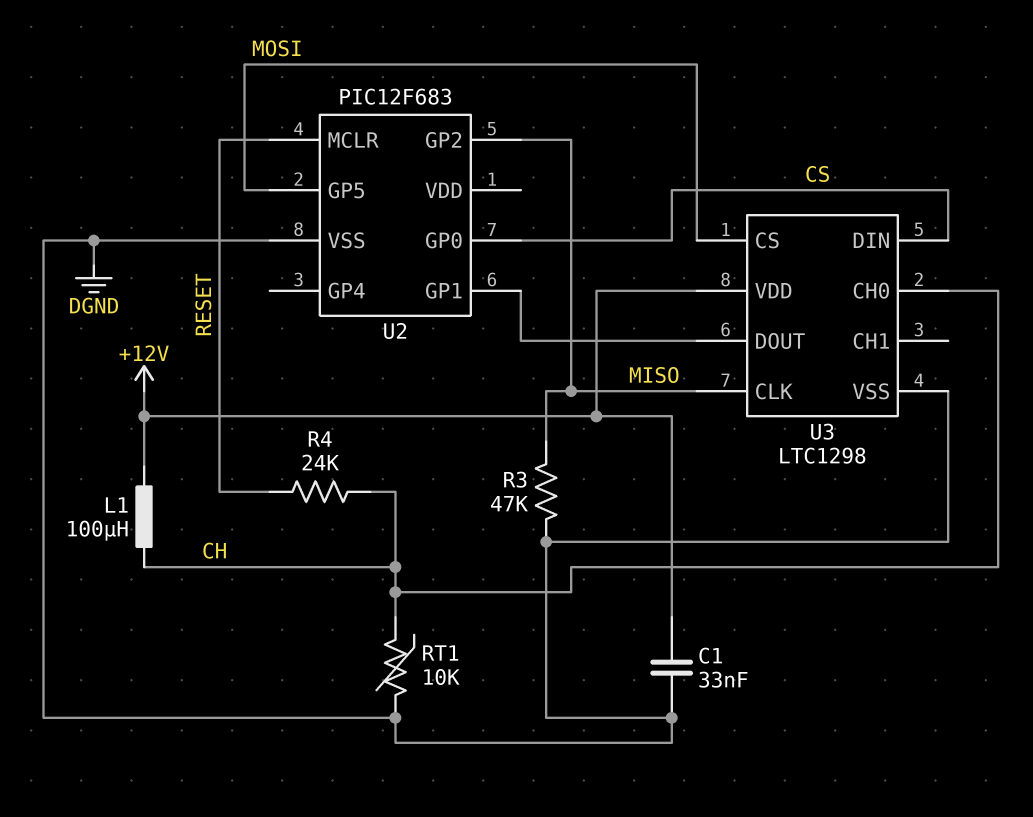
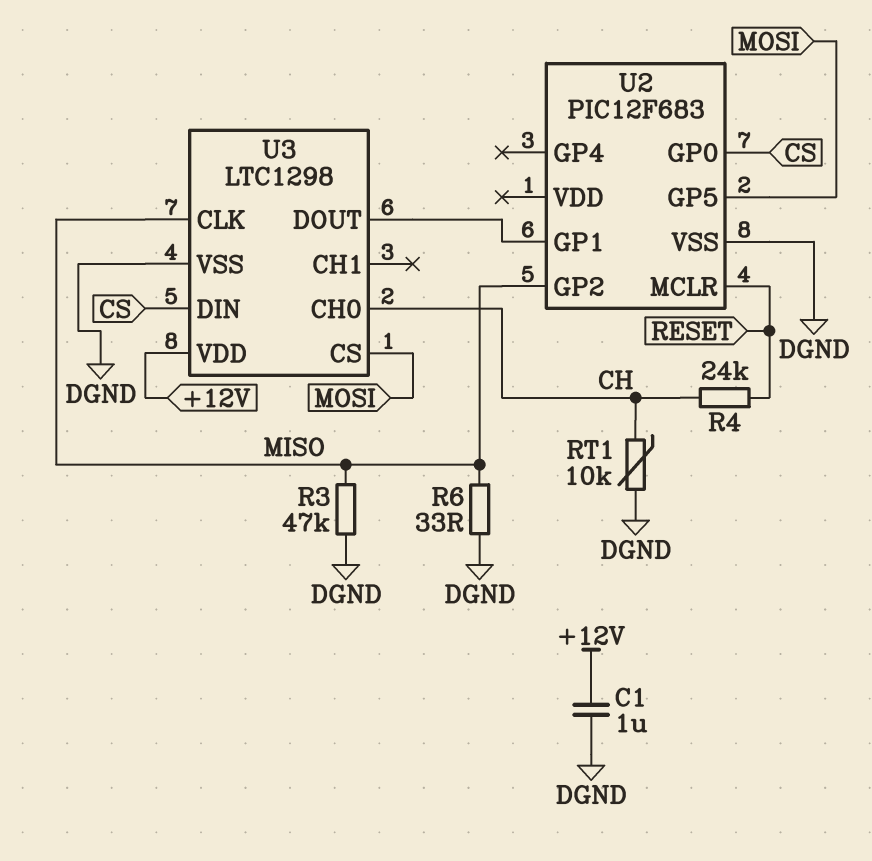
C1: 33nF (+12V, DGND) -> 1uF (+12V, DGND)
L1: 100uH (+12V, CH) -> none
R6: none -> 33 (DGND, MISO)

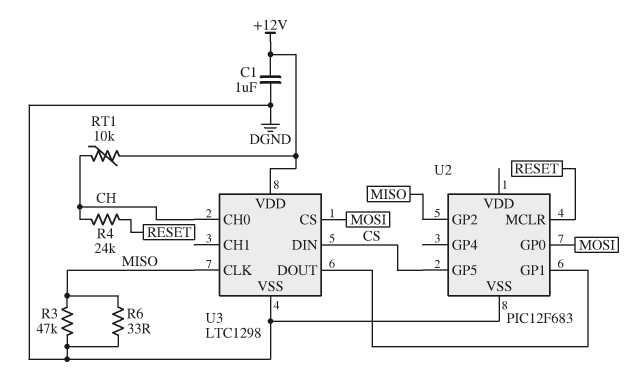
RT1: 10k (CH, DGND) -> 10k (+12V, CH)
U2 pin GP0: CS -> MOSI
U2 pin GP5: MOSI -> CS

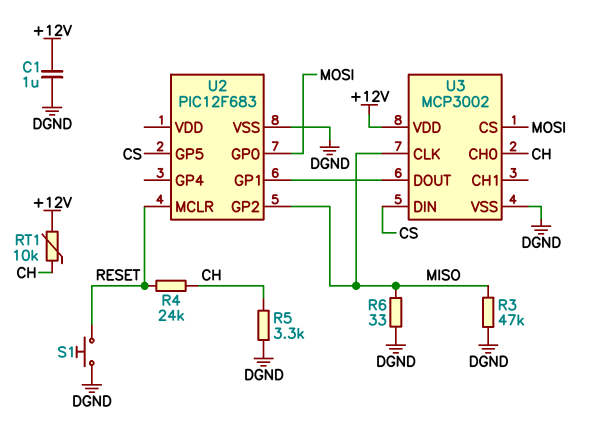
R5: none -> 3.3k (CH, DGND)
S1: none -> button (DGND, RESET)
U3: LTC1298 -> MCP3002

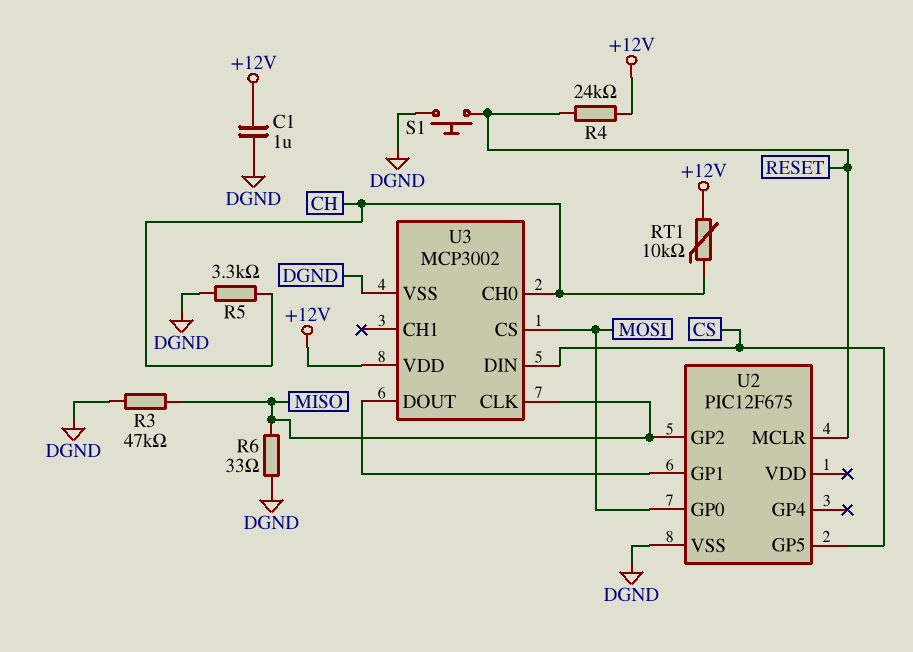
R4: 24k (CH, RESET) -> 24k (+12V, RESET)
U2: PIC12F683 -> PIC12F675

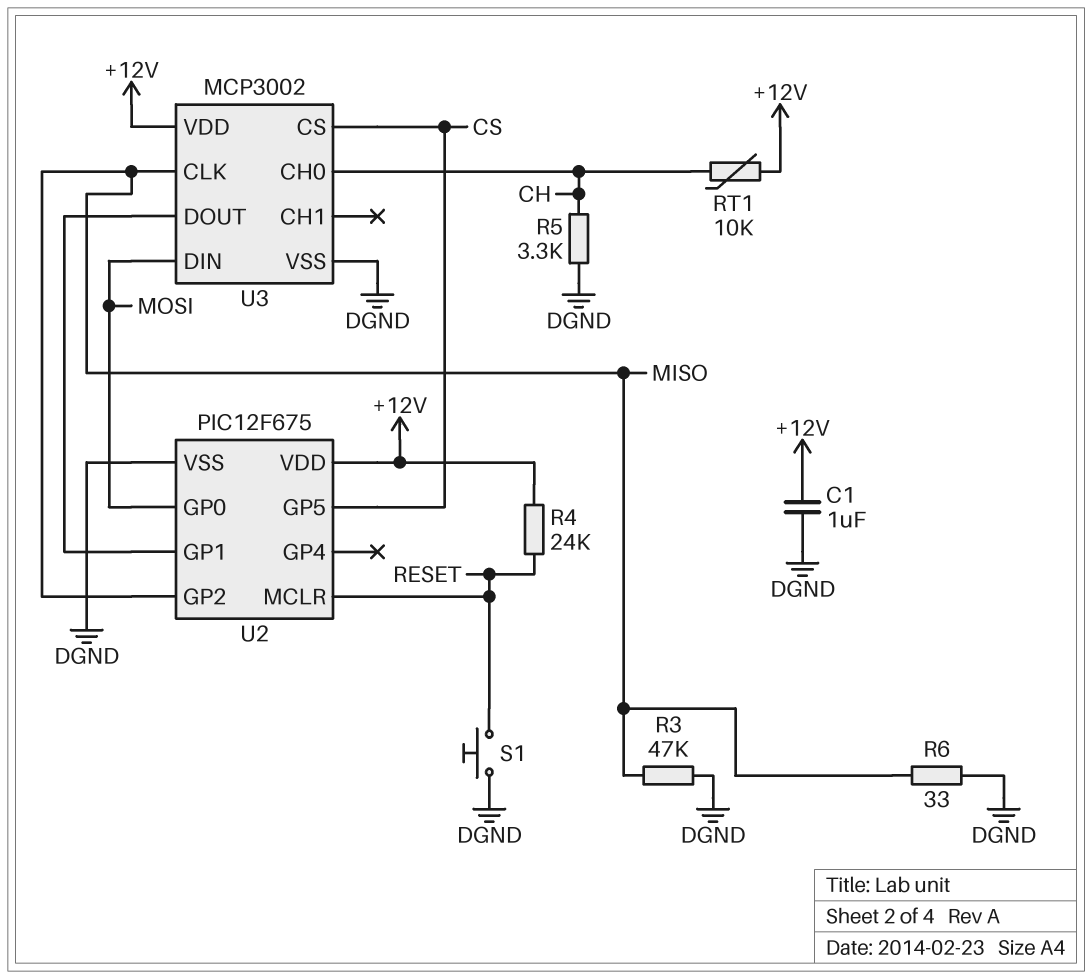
U2 pin VDD: none -> +12V
U3 pin CS: MOSI -> CS
U3 pin DIN: CS -> MOSI

